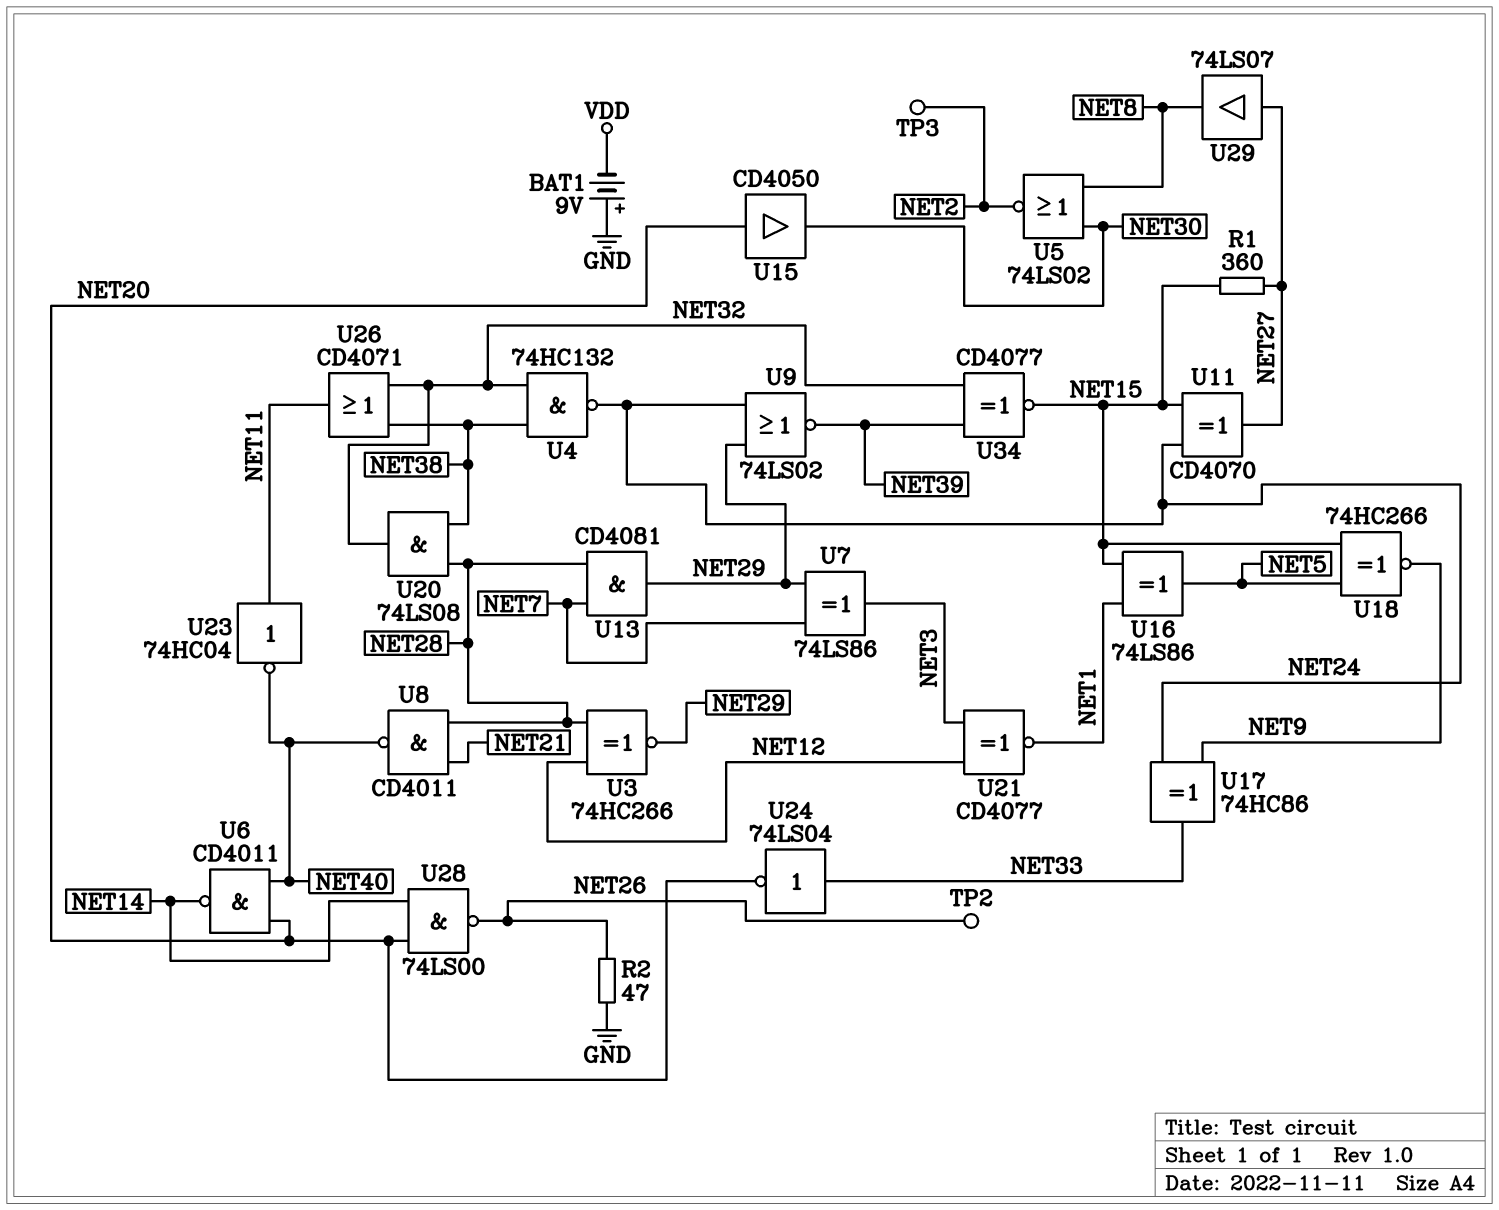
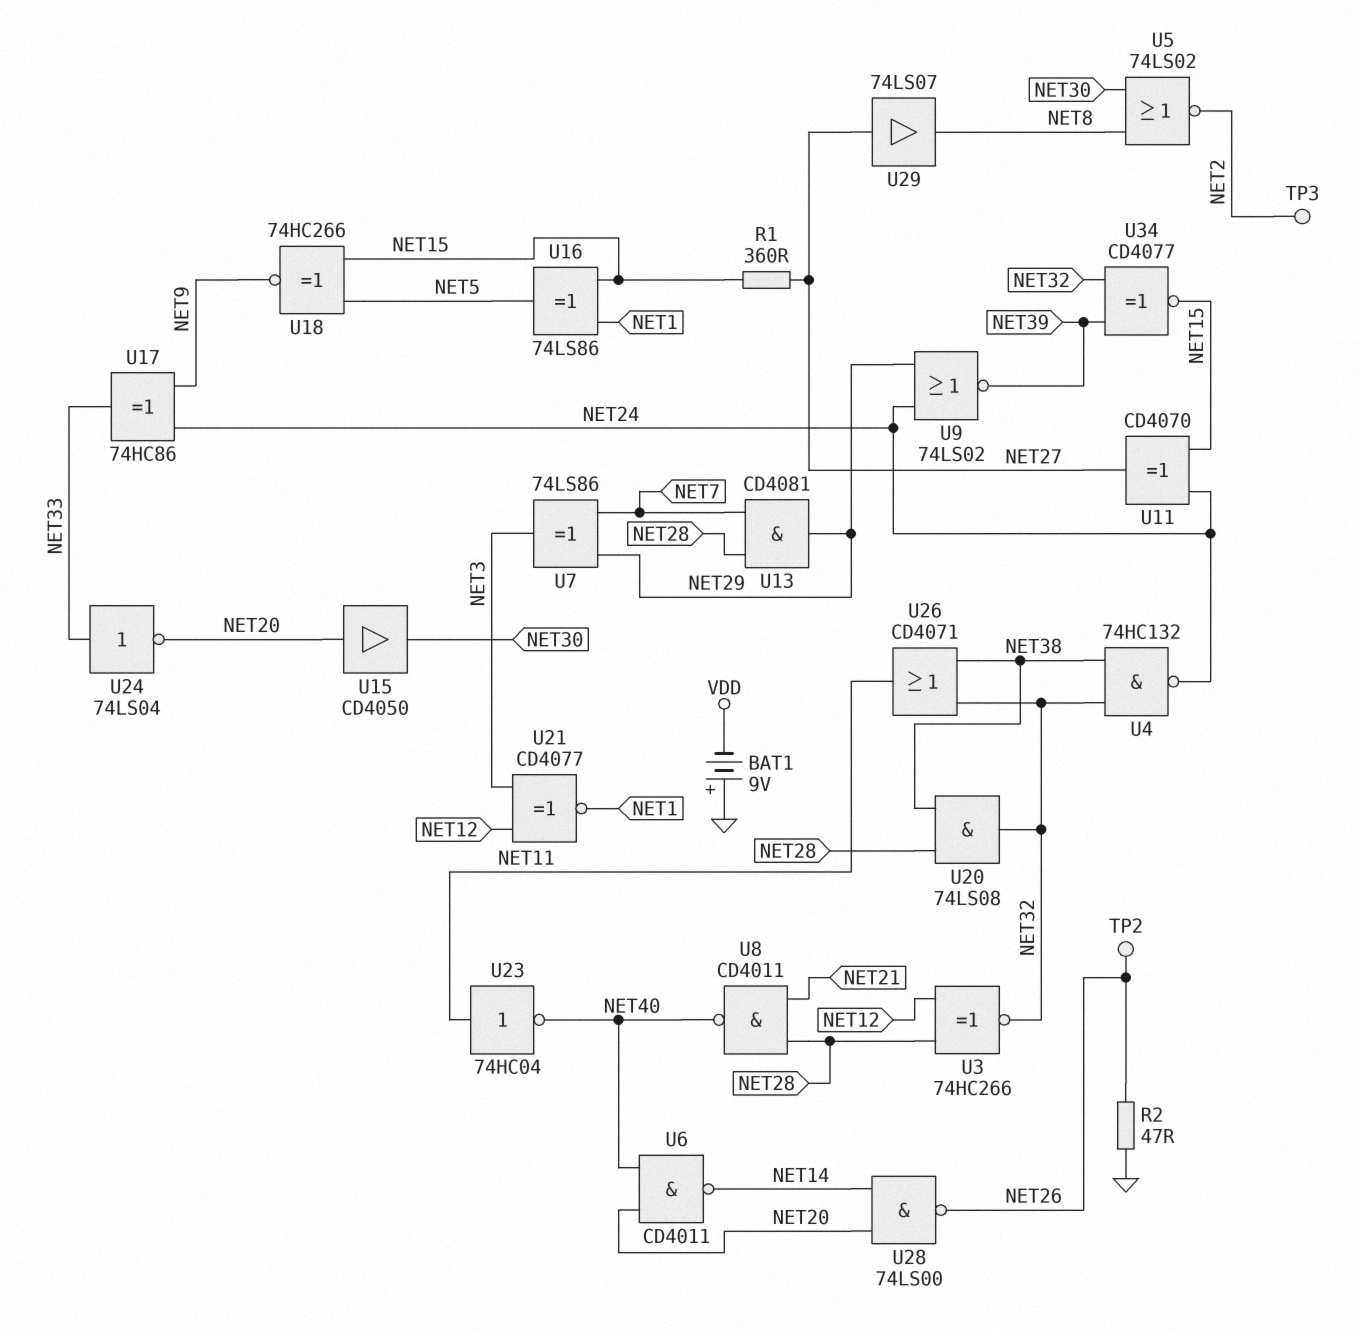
U3: XNOR 74HC266 (in NET12, in NET28, out NET29) -> XNOR 74HC266 (in NET12, in NET28, out NET32)

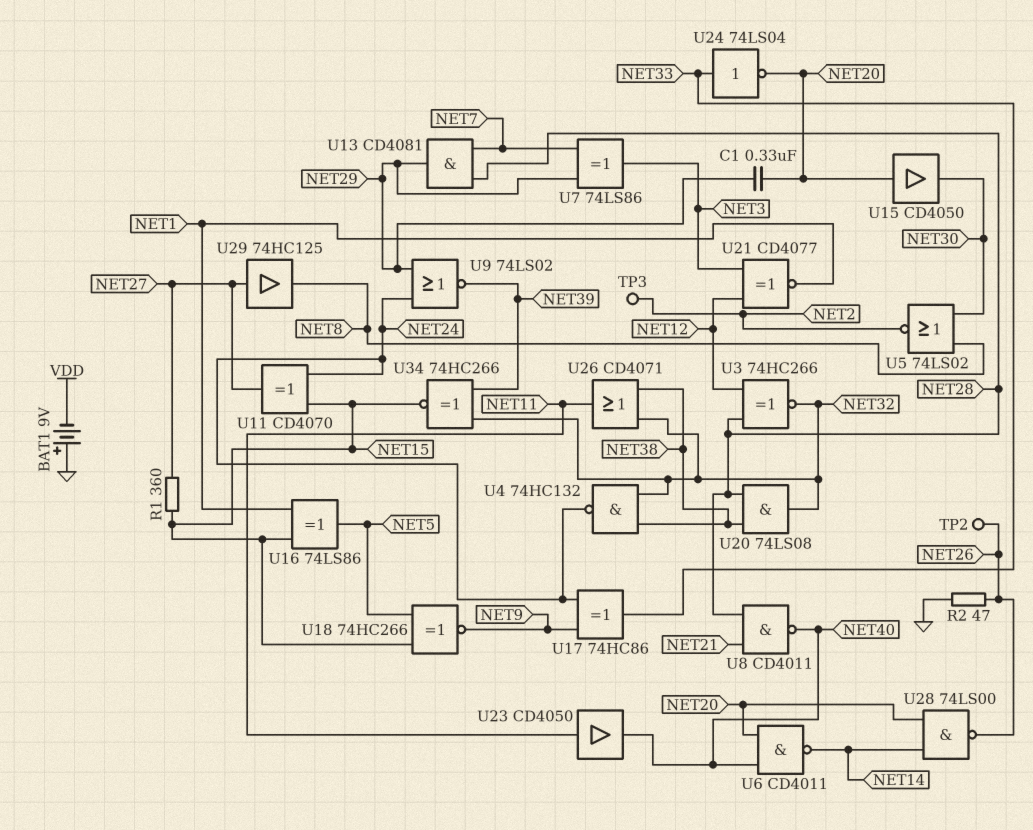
C1: none -> 330nF (NET20, NET29)
U23: NOT 74HC04 (in NET11, out NET40) -> buffer CD4050 (in NET11, out NET40)
U29: buffer 74LS07 (in NET27, out NET8) -> buffer 74HC125 (in NET27, out NET8)
U34: XNOR CD4077 (in NET32, in NET39, out NET15) -> XNOR 74HC266 (in NET32, in NET39, out NET15)

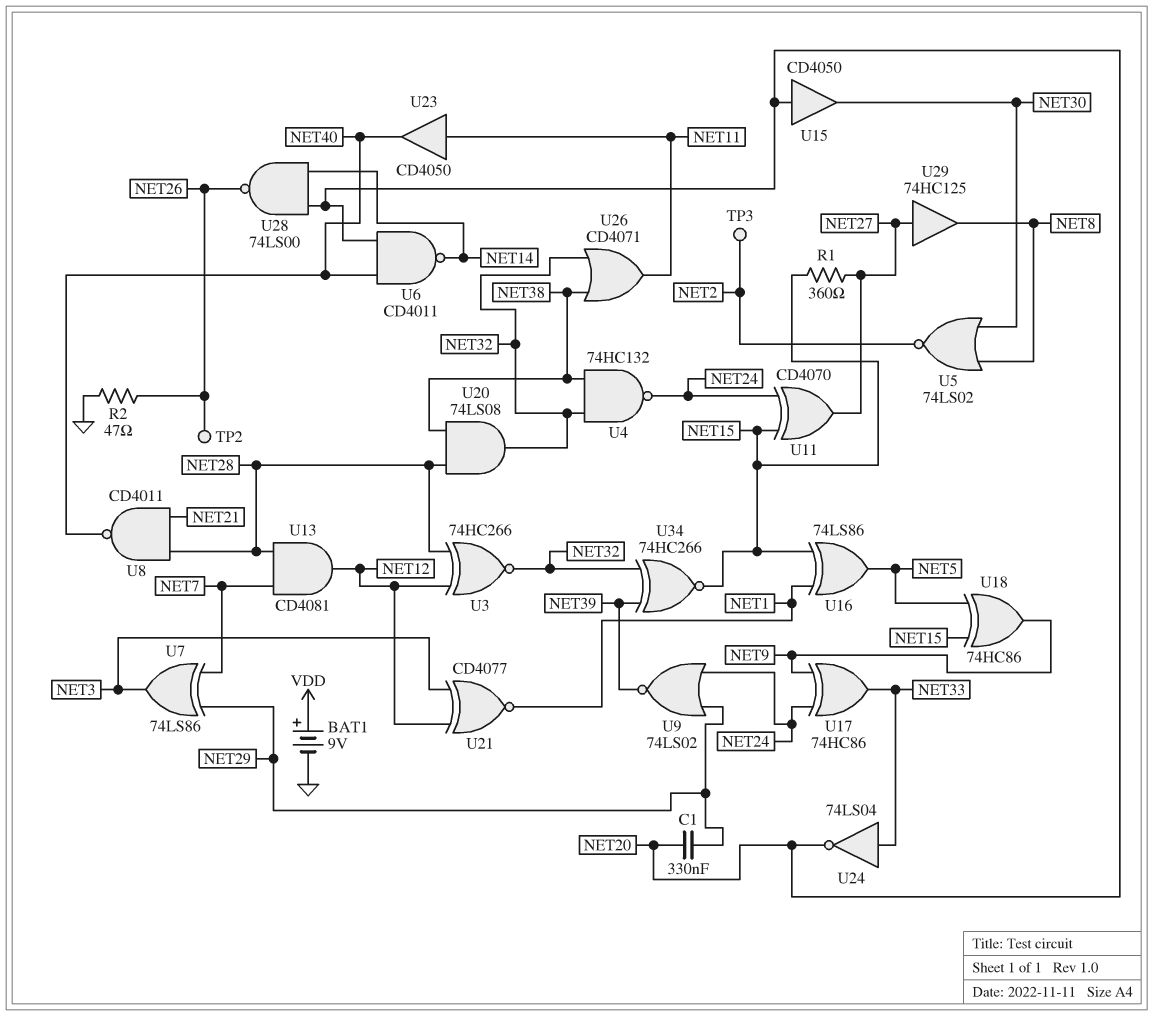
BAT1: 9V (plus GND, minus VDD) -> 9V (plus VDD, minus GND)
U13: AND CD4081 (in NET7, in NET28, out NET29) -> AND CD4081 (in NET7, in NET28, out NET12)
U18: XNOR 74HC266 (in NET5, in NET15, out NET9) -> XOR 74HC86 (in NET5, in NET15, out NET9)

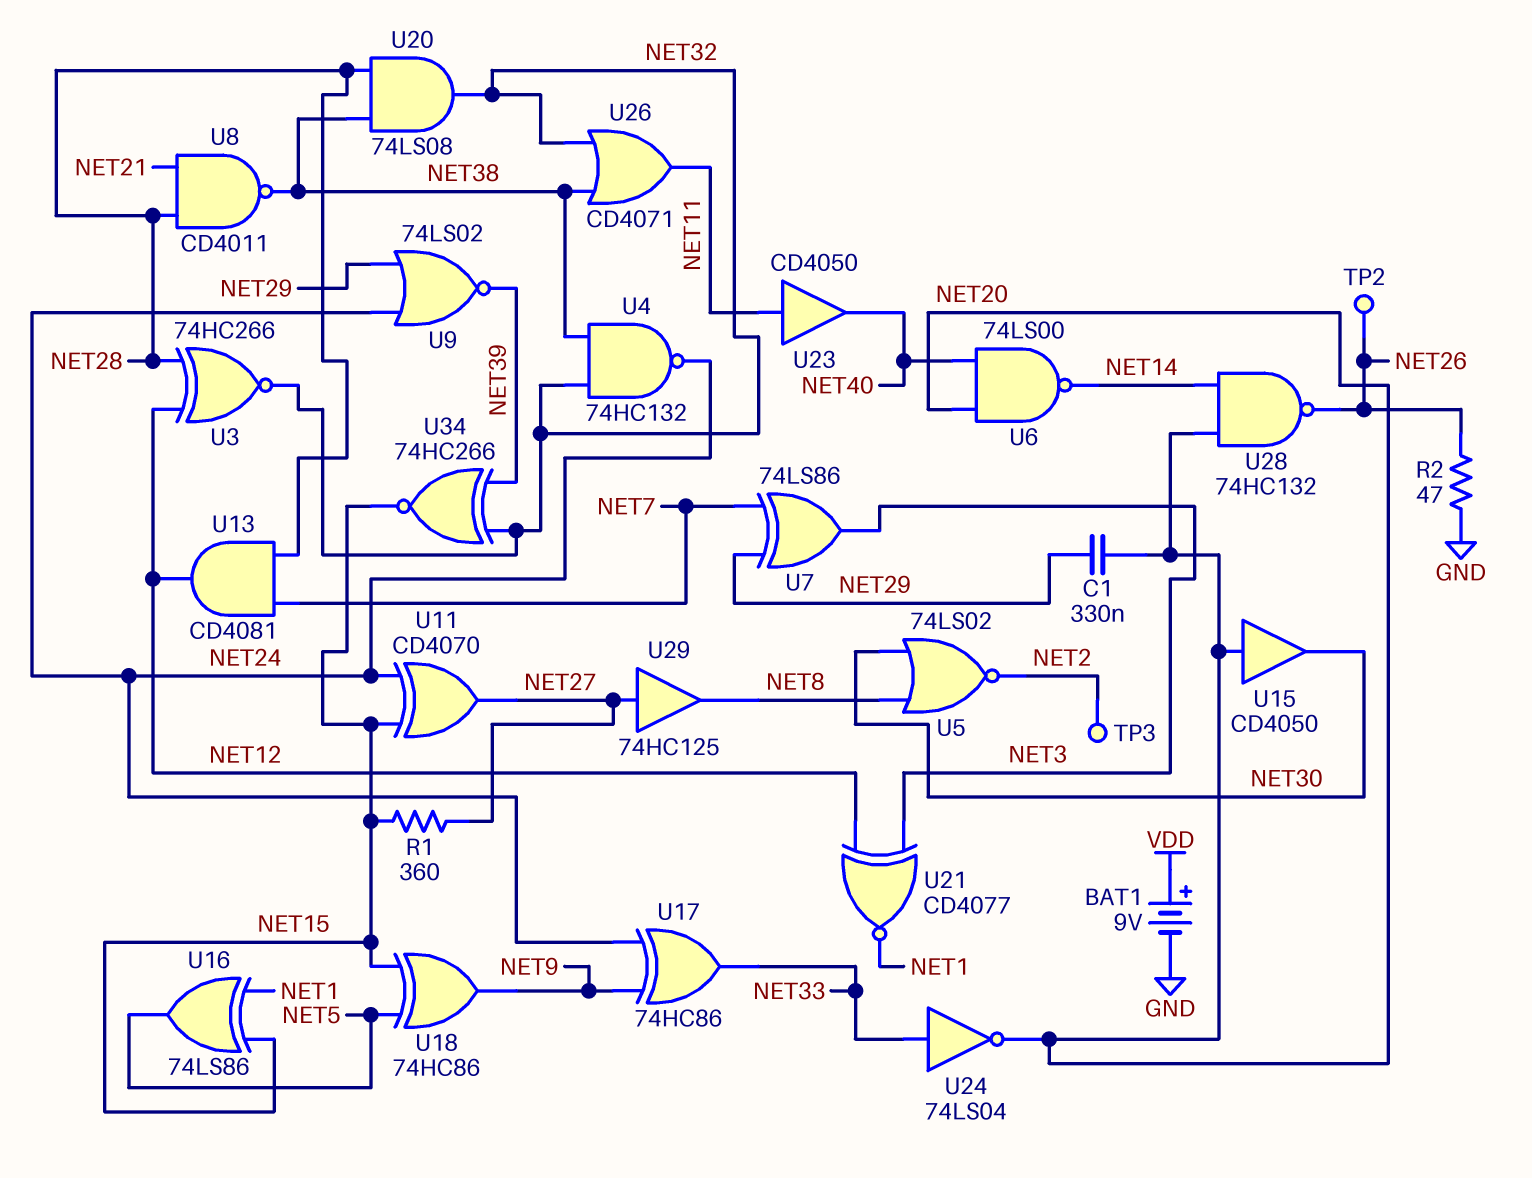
U6: NAND CD4011 (in NET20, in NET40, out NET14) -> NAND 74LS00 (in NET20, in NET40, out NET14)
U8: NAND CD4011 (in NET21, in NET28, out NET40) -> NAND CD4011 (in NET21, in NET28, out NET38)
U28: NAND 74LS00 (in NET14, in NET20, out NET26) -> NAND 74HC132 (in NET14, in NET20, out NET26)

